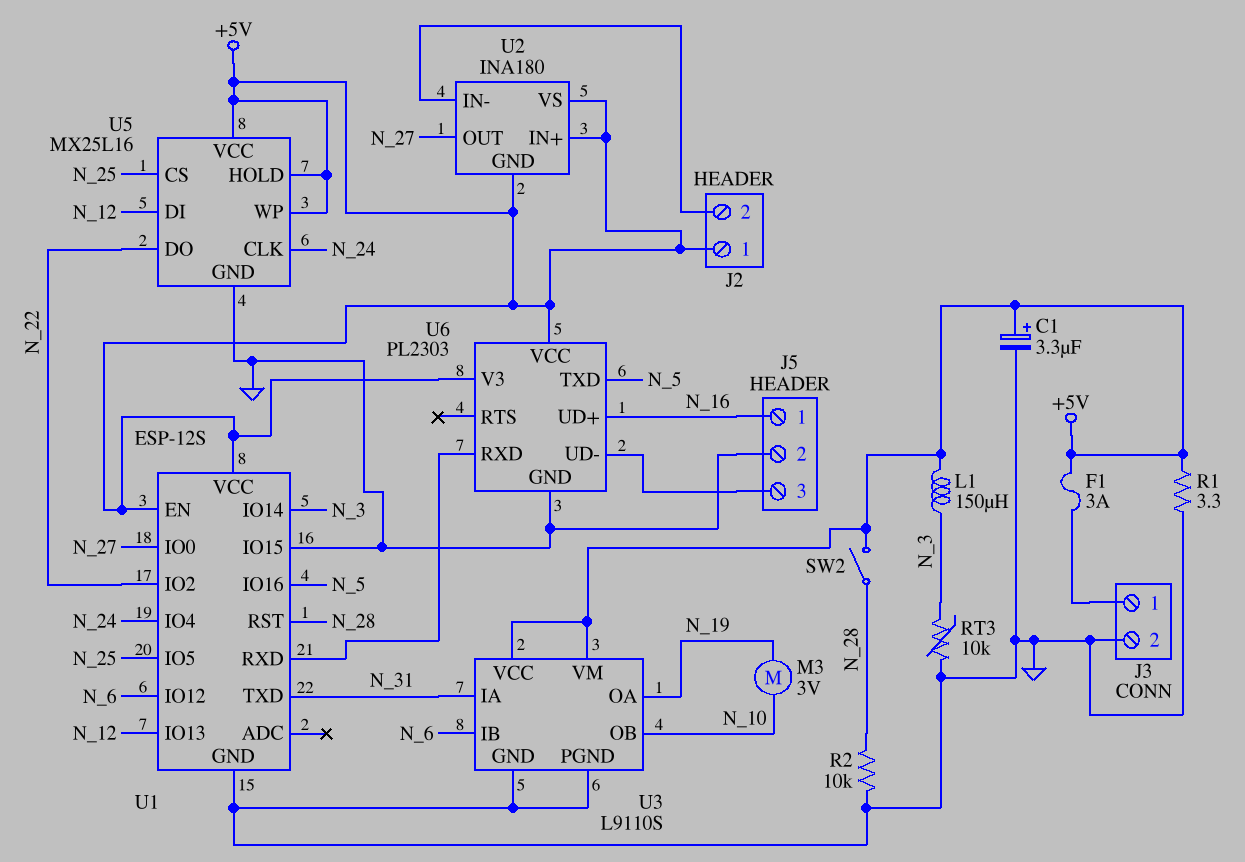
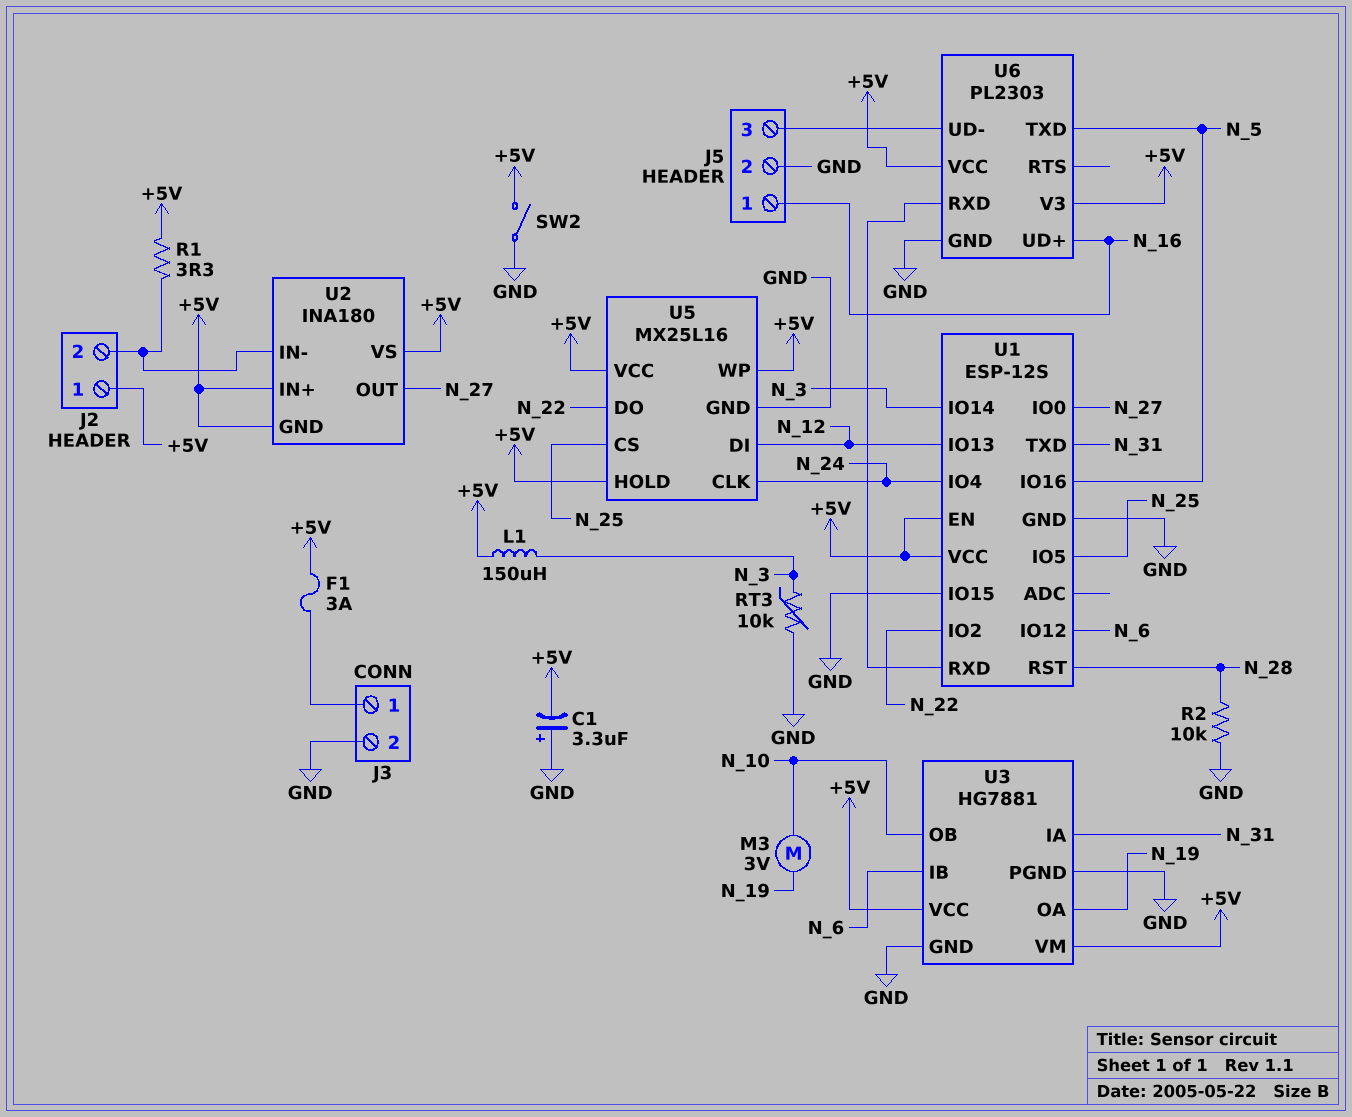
C1: 3.3uF (plus +5V, minus GND) -> 3.3uF (plus GND, minus +5V)
R1: 3.3 (+5V, GND) -> 3.3 (+5V, J2/2)
SW2: switch (+5V, N_28) -> switch (+5V, GND)
U3: L9110S -> HG7881

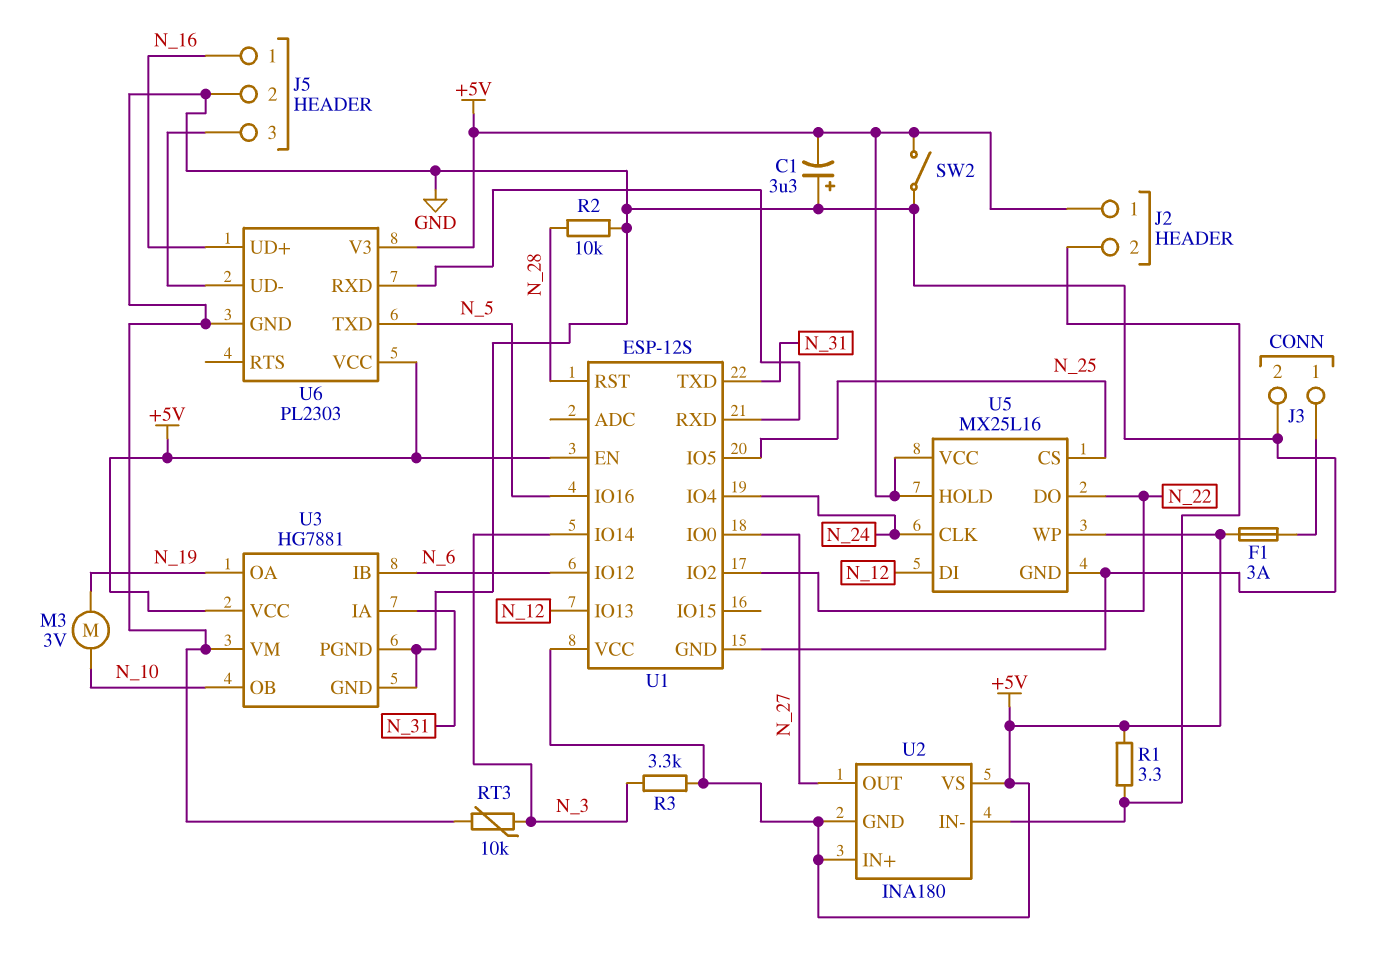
L1: 150uH (+5V, N_3) -> none
R3: none -> 3.3k (+5V, N_3)
U1 pin IO15: GND -> none
U3 pin VM: +5V -> GND

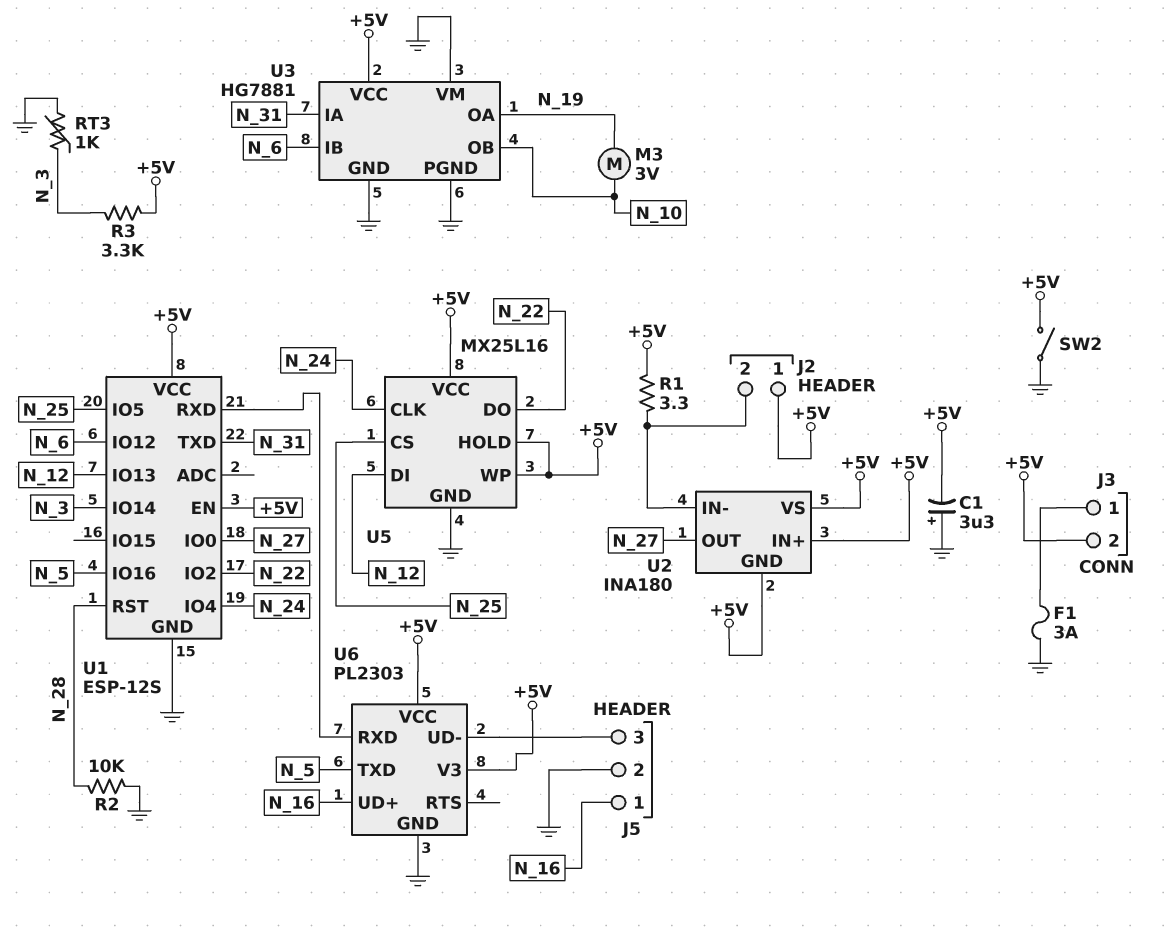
F1: 3A (+5V, J3/1) -> 3A (GND, J3/1)
J3 pin 2: GND -> +5V
RT3: 10k (GND, N_3) -> 1k (GND, N_3)

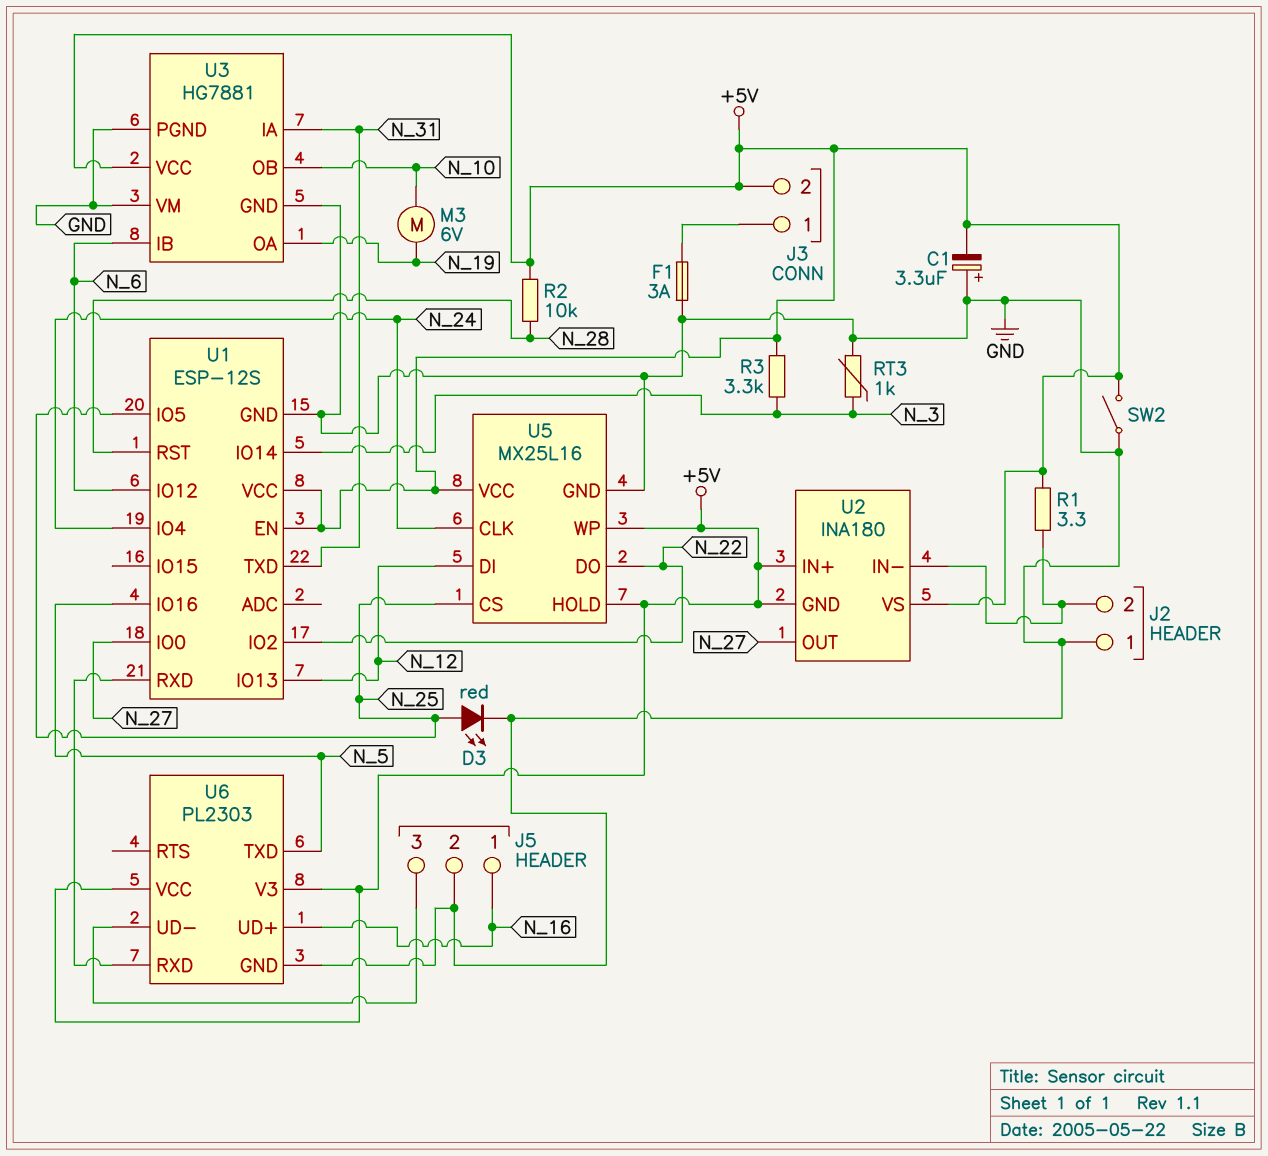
D3: none -> LED red (A N_25, K GND)
J2 pin 1: +5V -> GND
M3: motor 3V (N_10, N_19) -> motor 6V (N_10, N_19)
R2: 10k (GND, N_28) -> 10k (+5V, N_28)

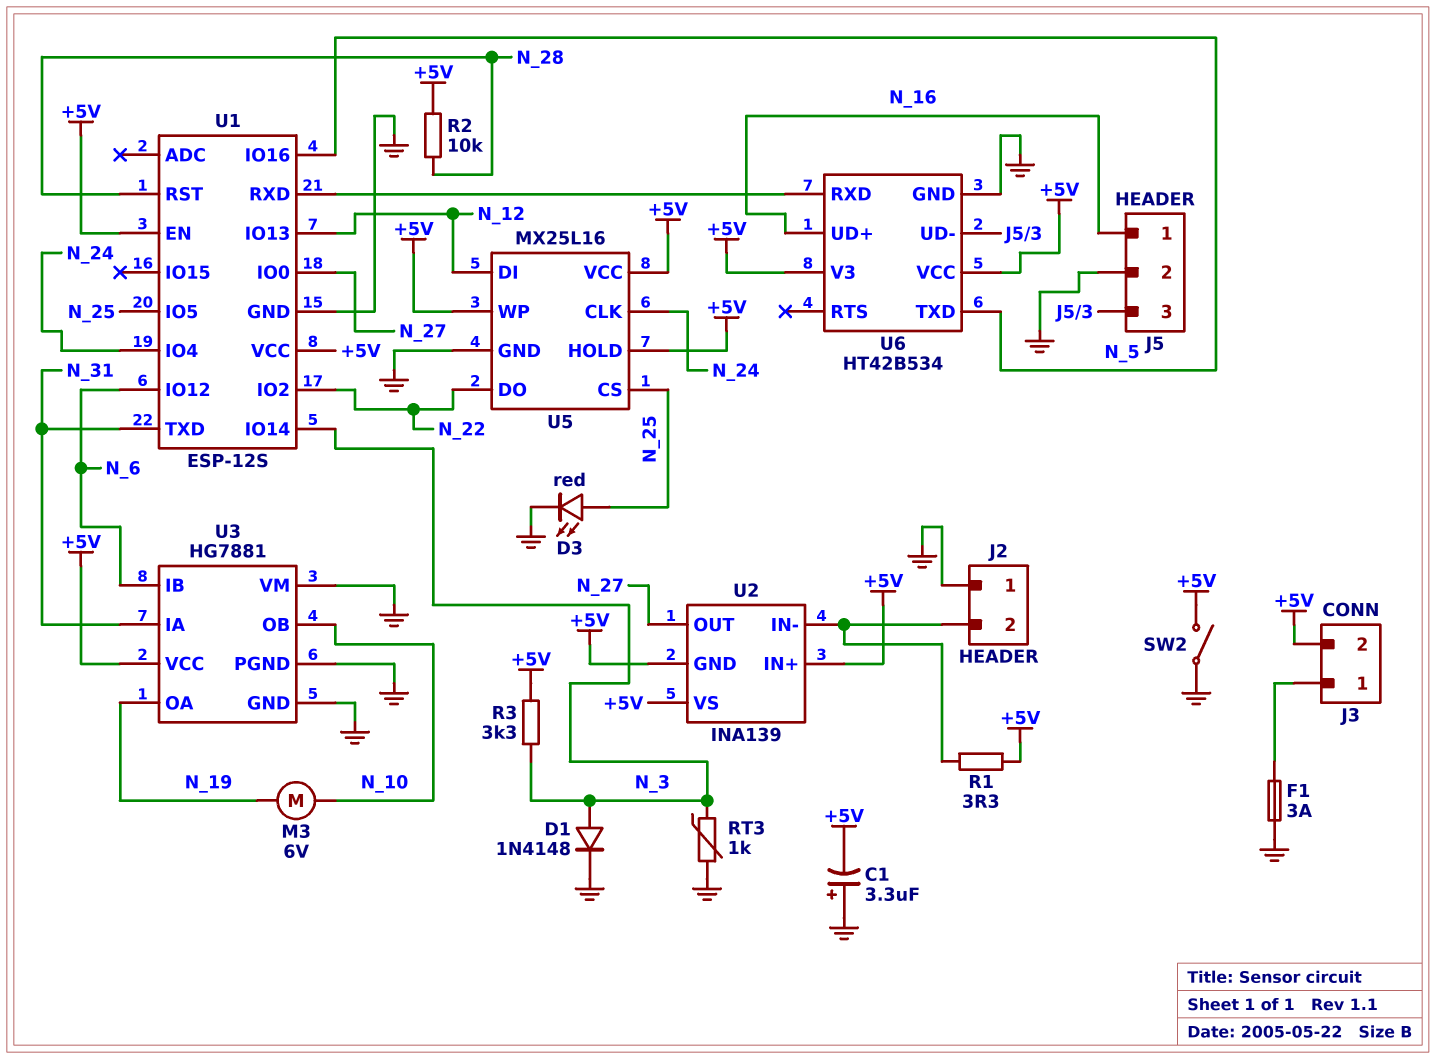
D1: none -> diode 1N4148 (A N_3, K GND)
U2: INA180 -> INA139
U6: PL2303 -> HT42B534

